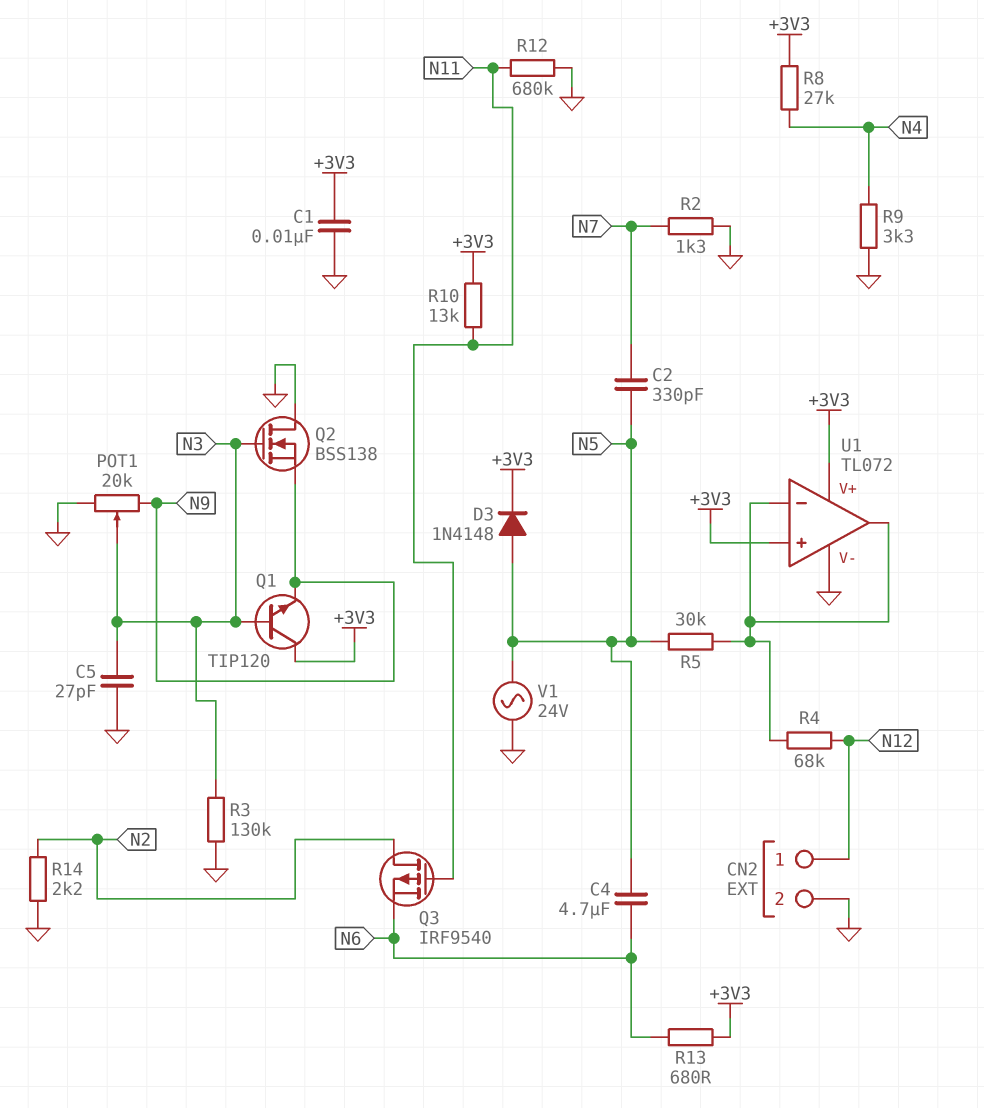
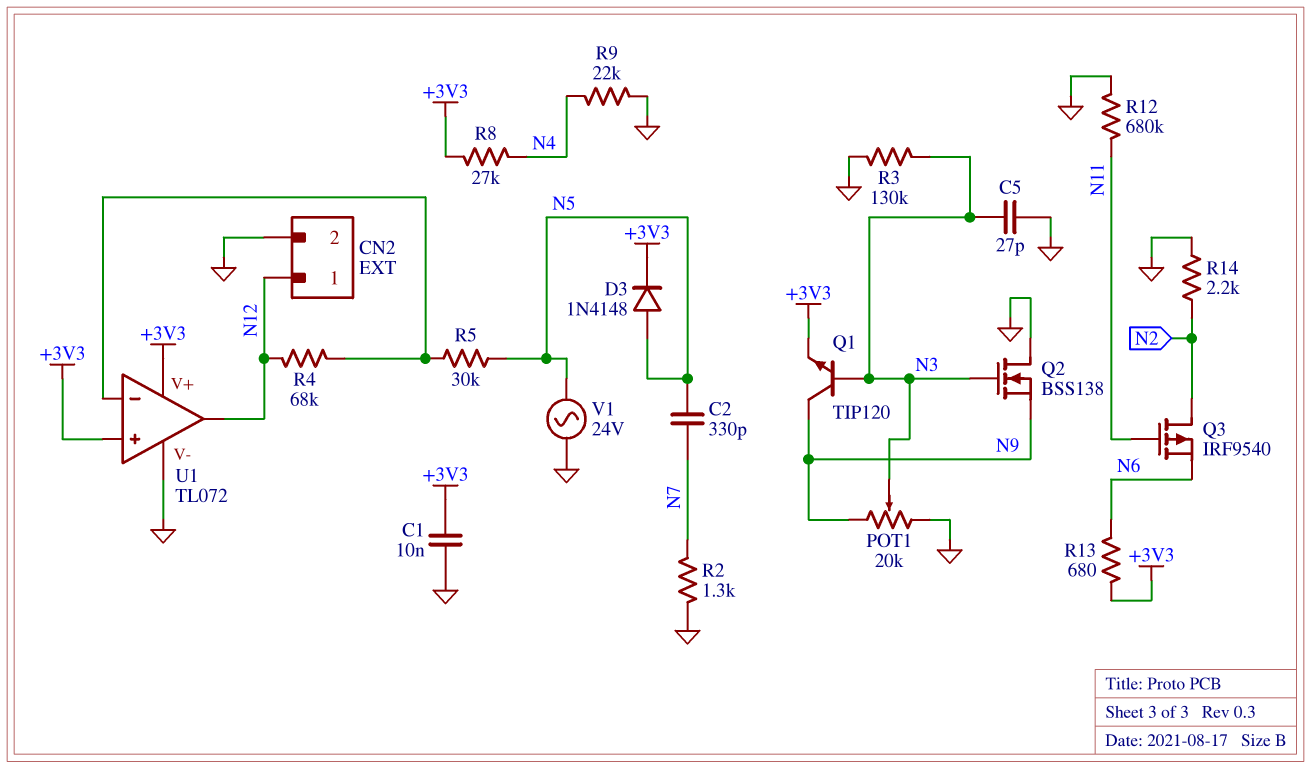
C4: 4.7uF (N5, N6) -> none
Q1: NPN TIP120 (B N3, C +3V3, E N9) -> NPN TIP120 (B N3, C N9, E +3V3)
R9: 3.3k (GND, N4) -> 22k (GND, N4)
R10: 13k (+3V3, N11) -> none
U1 pin out: U1/in- -> N12

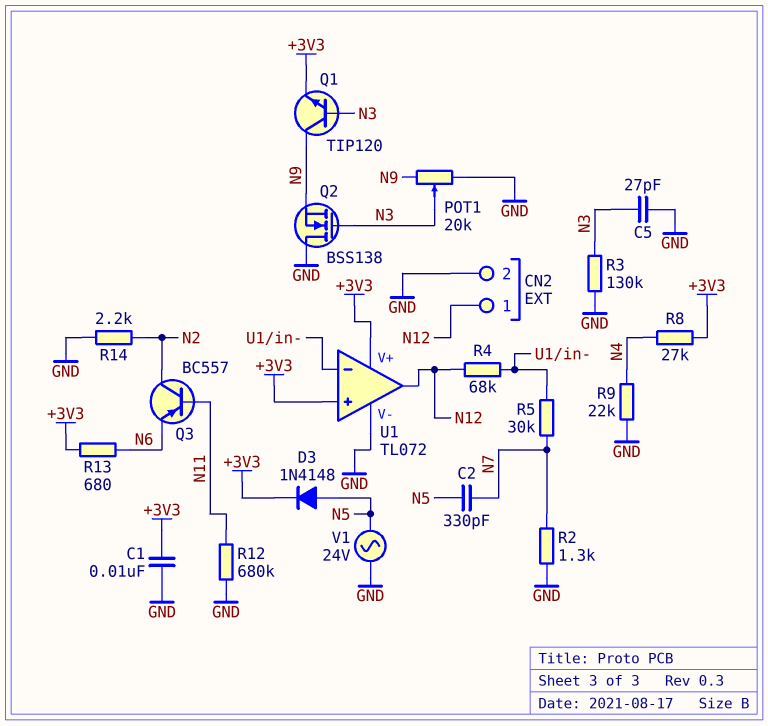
Q3: PMOS IRF9540 (G N11, D N2, S N6) -> PNP BC557 (B N11, C N2, E N6)
R5: 30k (N5, U1/in-) -> 30k (N7, U1/in-)

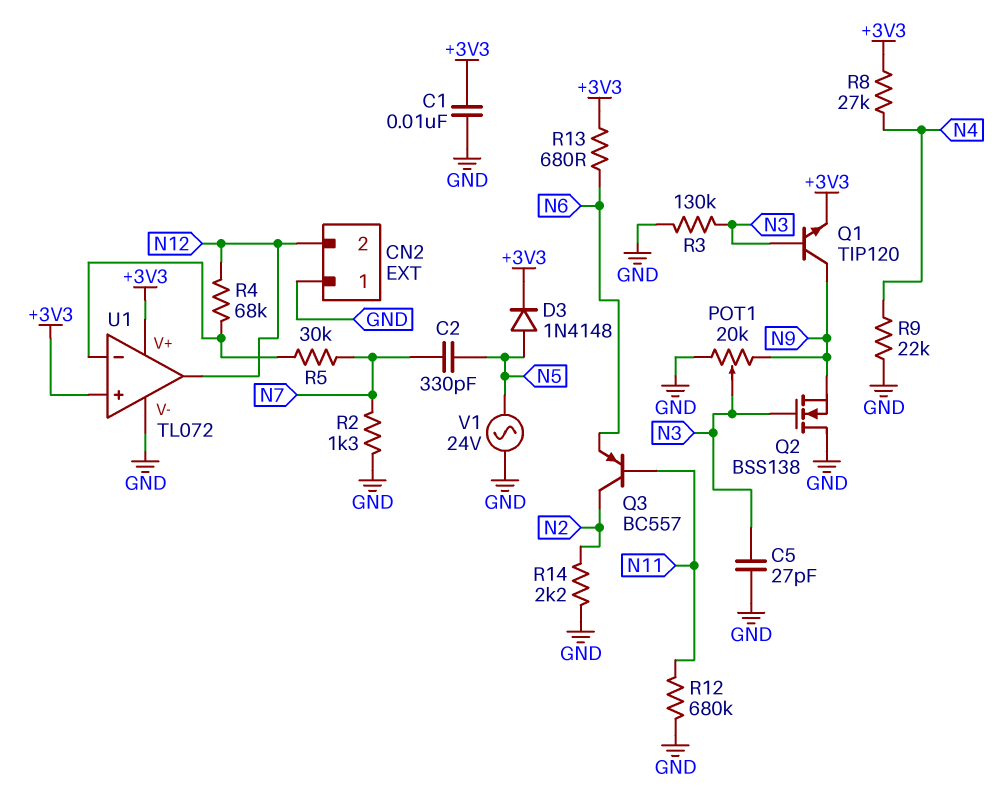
CN2 pin 1: N12 -> GND
CN2 pin 2: GND -> N12

